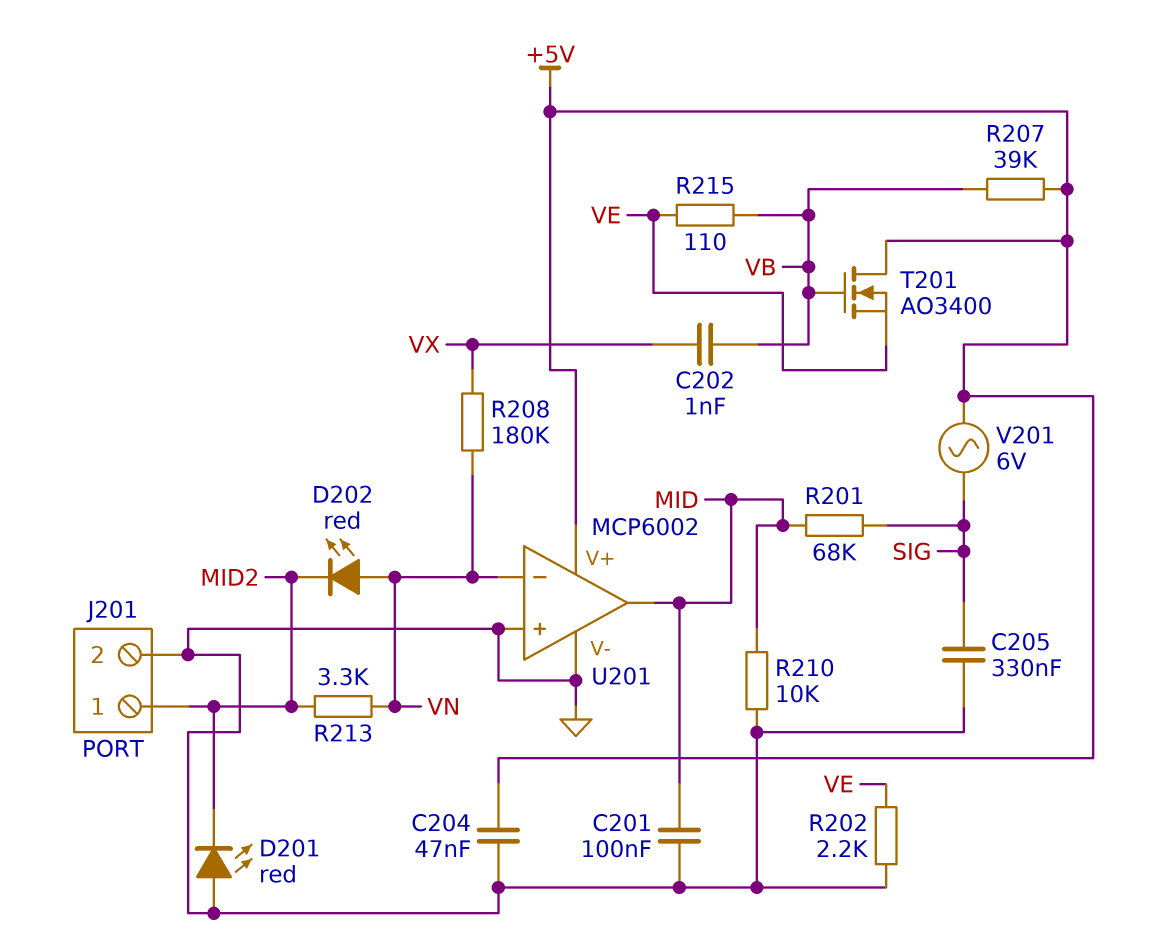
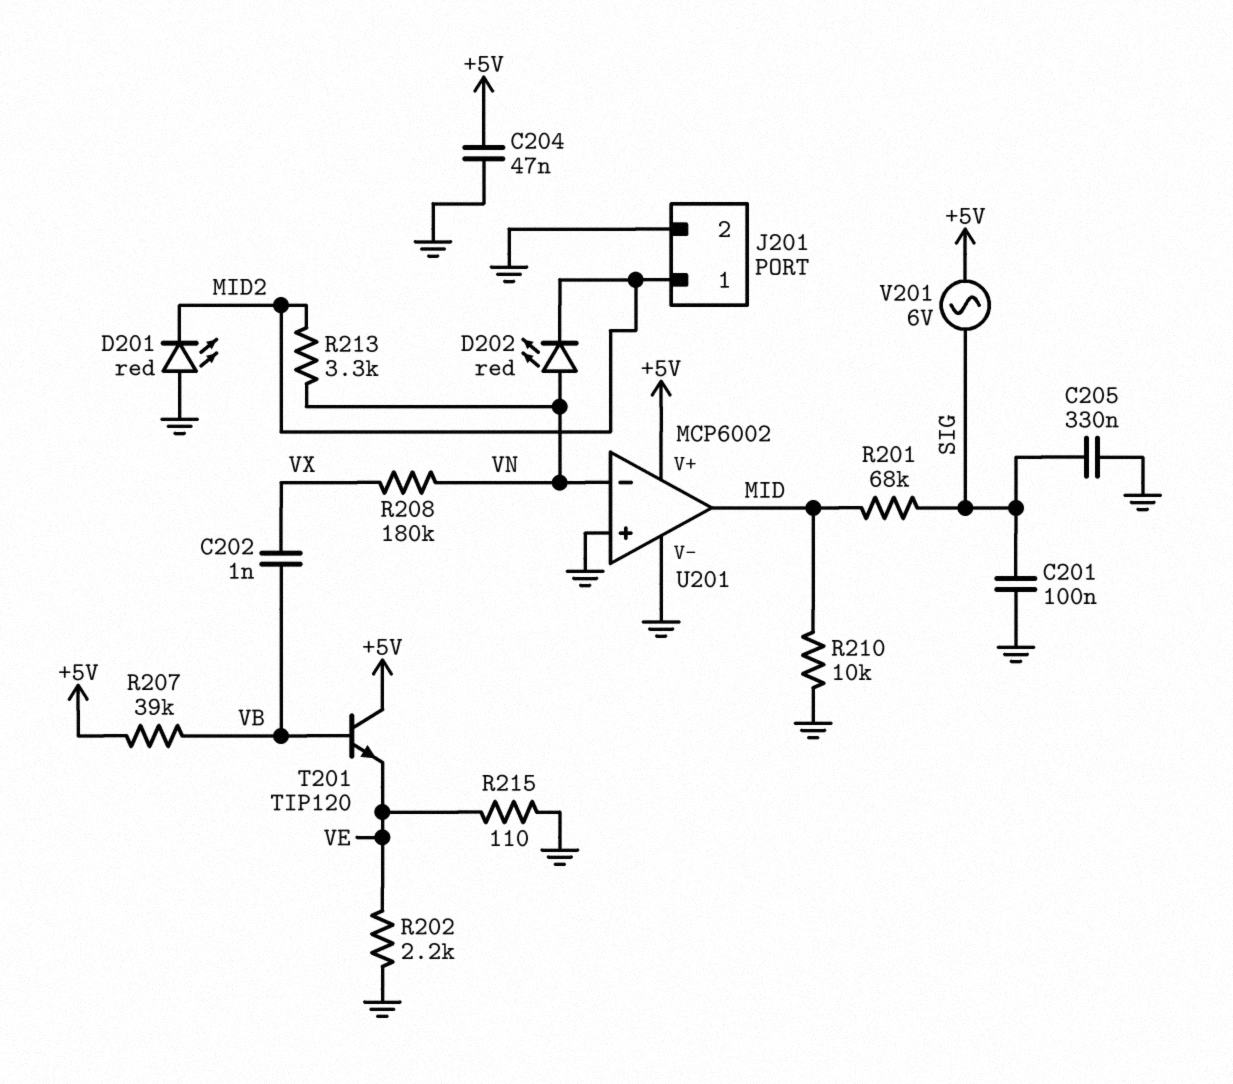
C201: 100nF (GND, MID) -> 100nF (GND, SIG)
R215: 110 (VB, VE) -> 110 (GND, VE)
T201: NMOS AO3400 (G VB, D +5V, S VE) -> NPN TIP120 (B VB, C +5V, E VE)

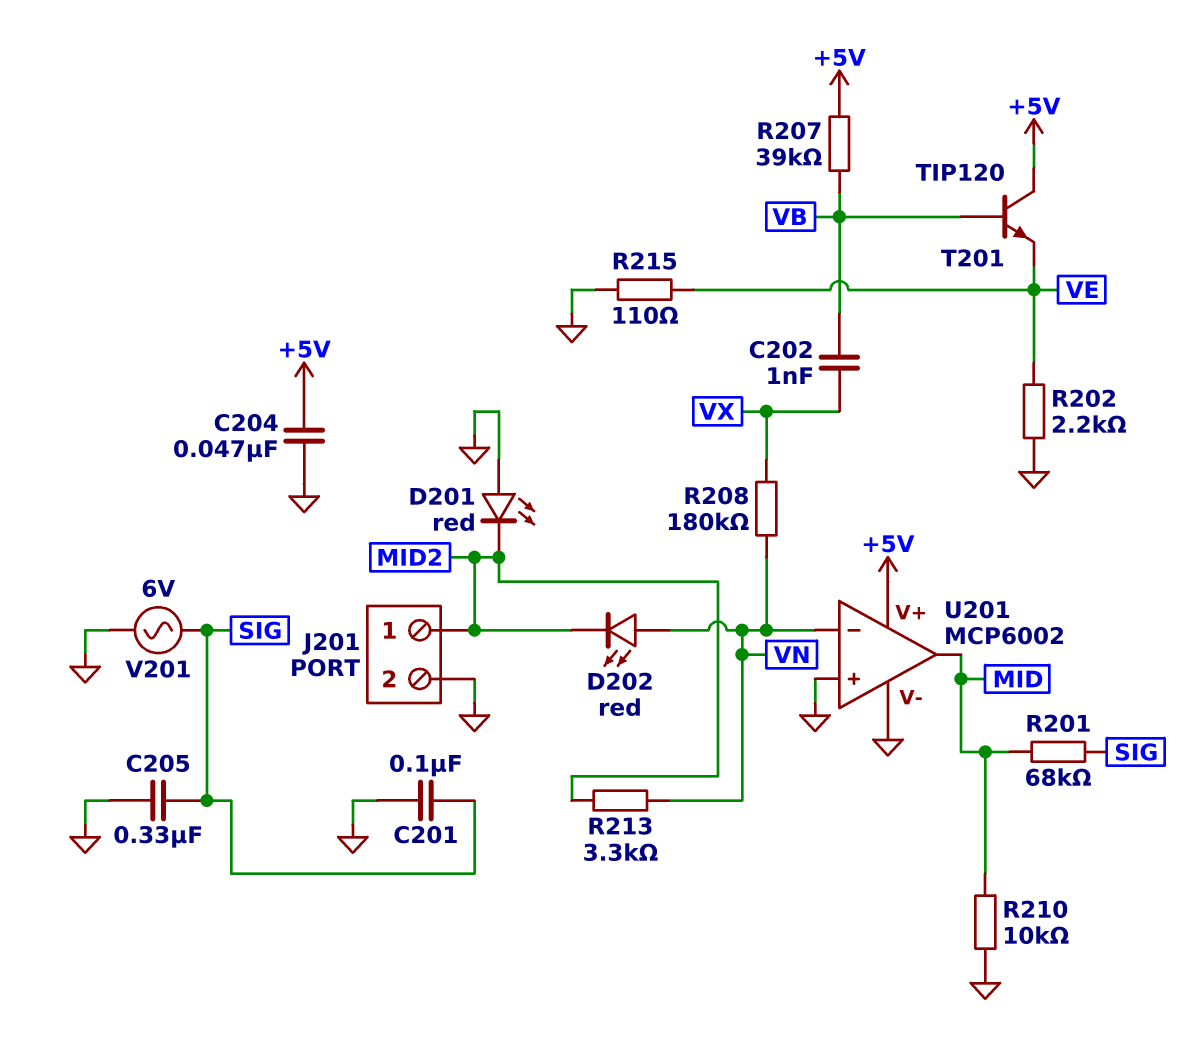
V201: AC 6V (+5V, SIG) -> AC 6V (GND, SIG)

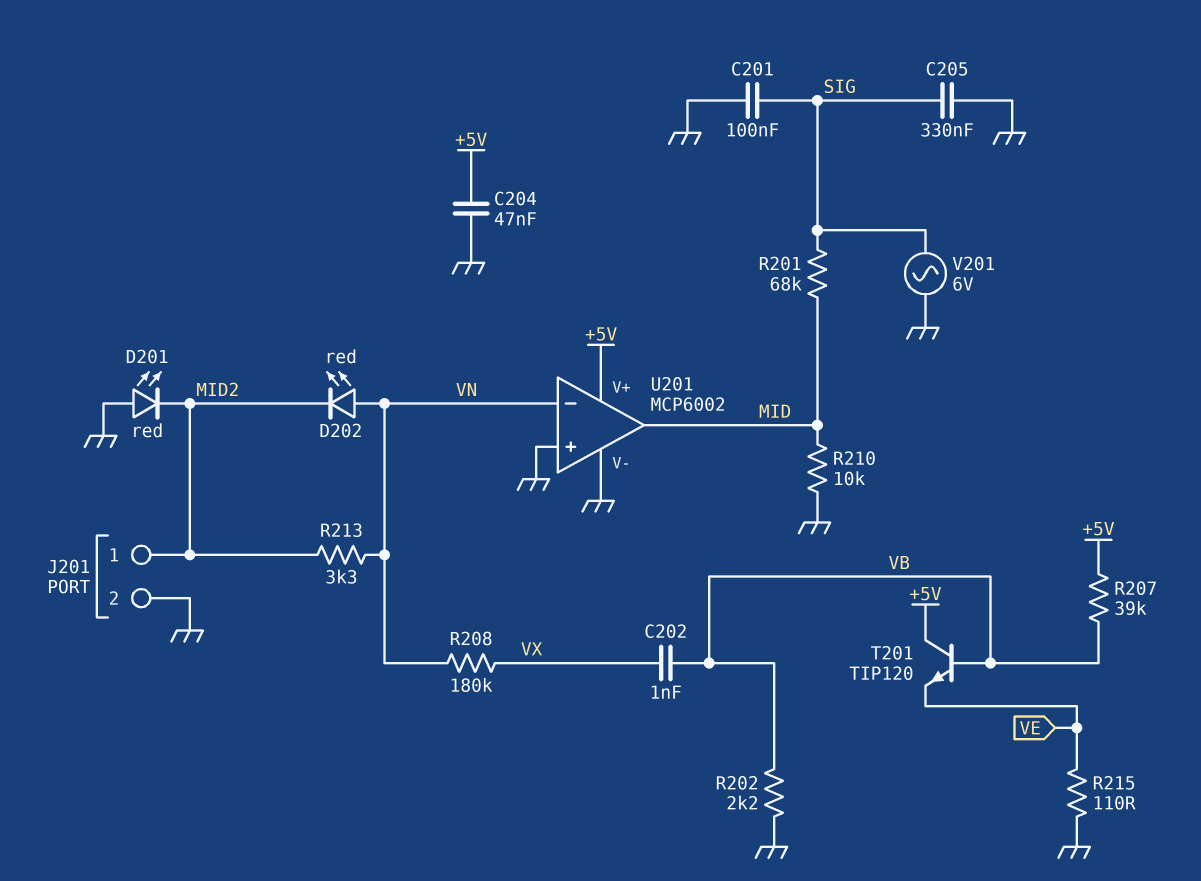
R202: 2.2k (GND, VE) -> 2.2k (GND, VB)

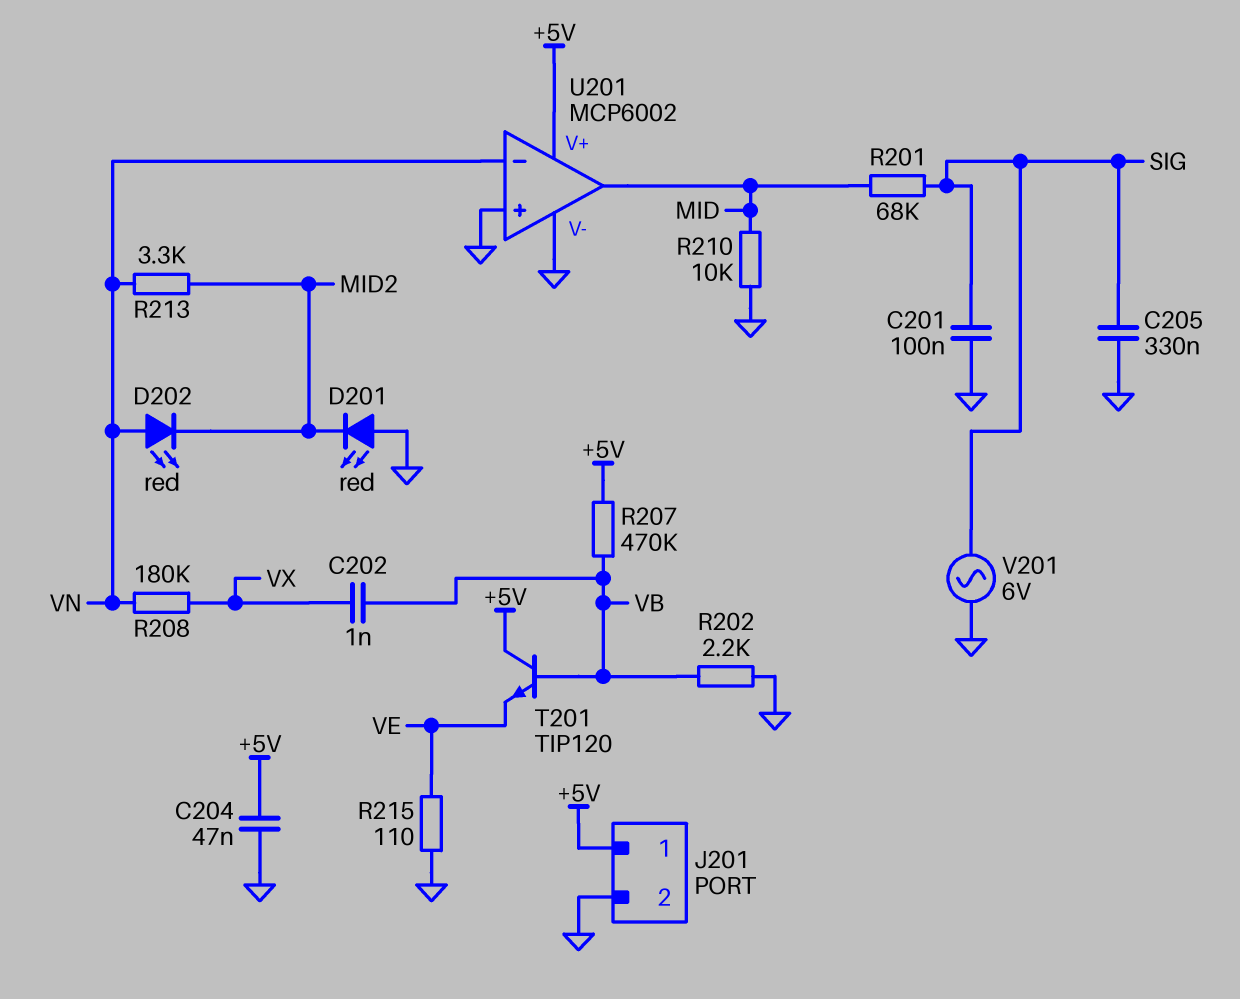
J201 pin 1: MID2 -> +5V
R207: 39k (+5V, VB) -> 470k (+5V, VB)

